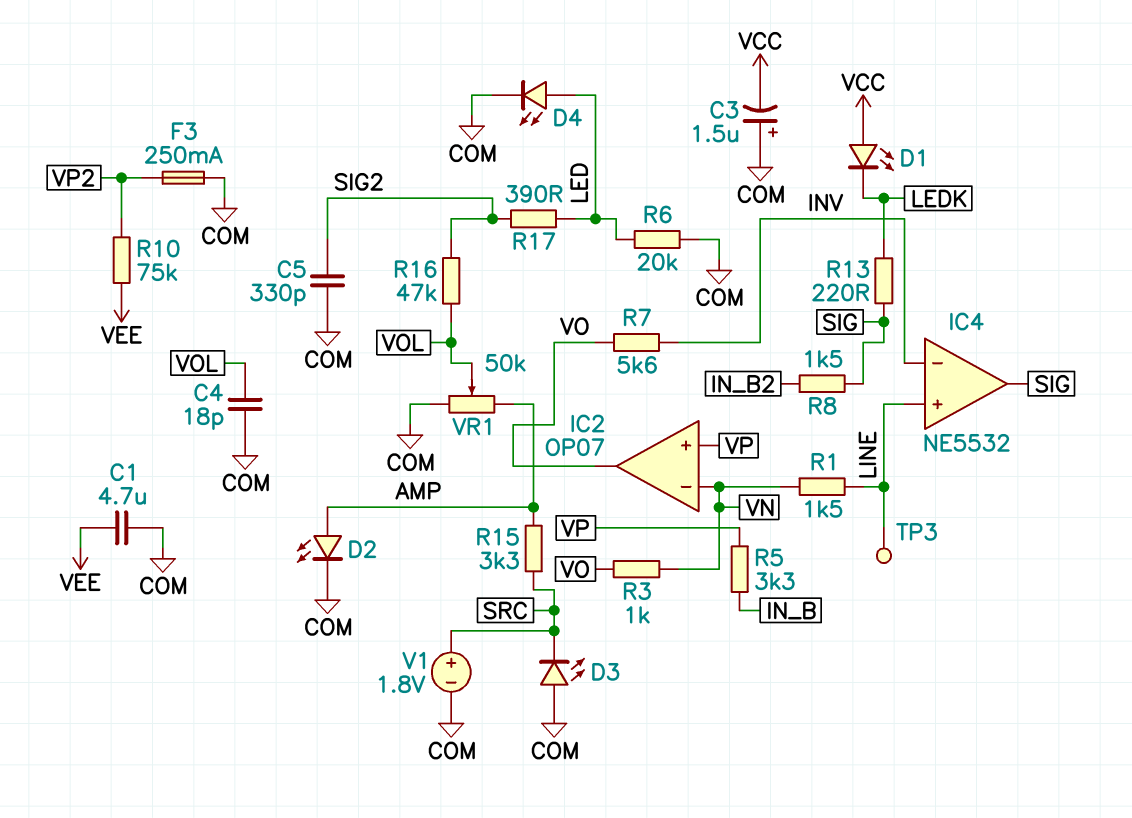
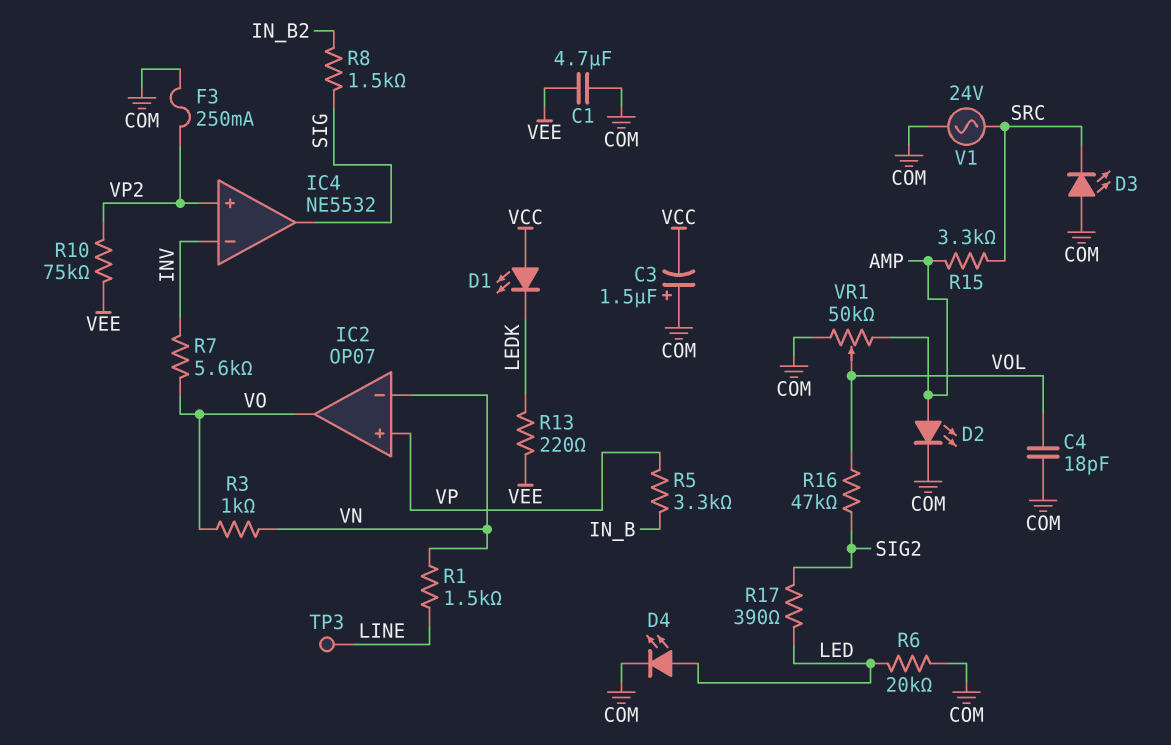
C5: 330pF (COM, SIG2) -> none
IC4 pin in+: LINE -> VP2
R13: 220 (LEDK, SIG) -> 220 (LEDK, VEE)
V1: 1.8V (plus SRC, minus COM) -> AC 24V (COM, SRC)

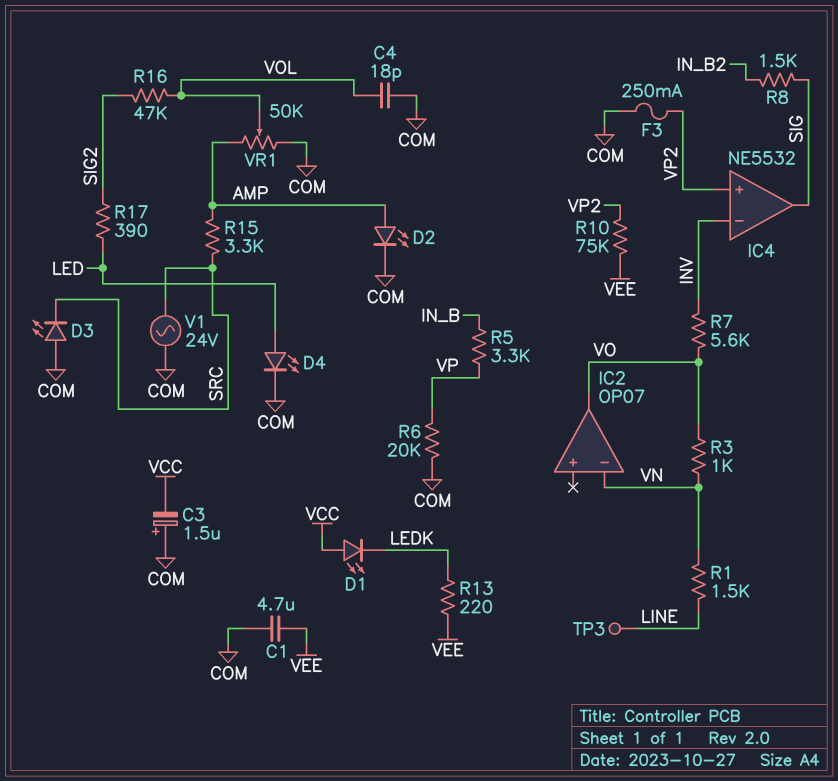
IC2 pin in+: VP -> none
R6: 20k (COM, LED) -> 20k (COM, VP)

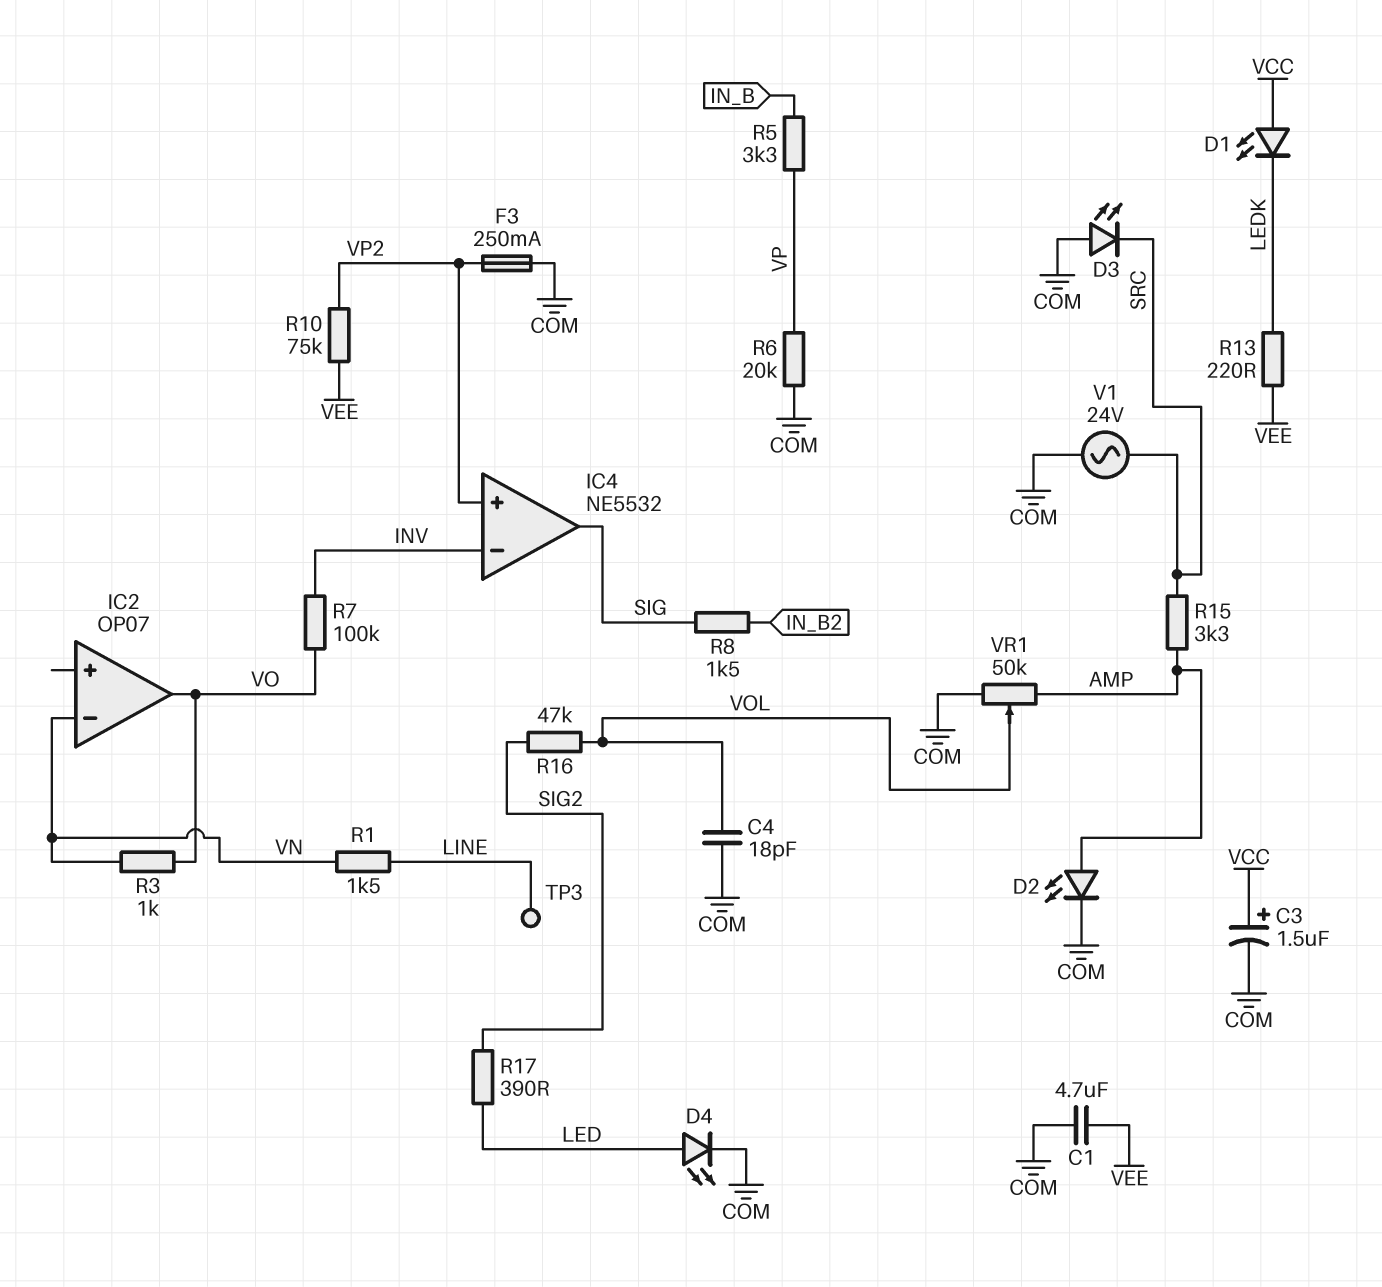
C3: 1.5uF (plus COM, minus VCC) -> 1.5uF (plus VCC, minus COM)
R7: 5.6k (INV, VO) -> 100k (INV, VO)

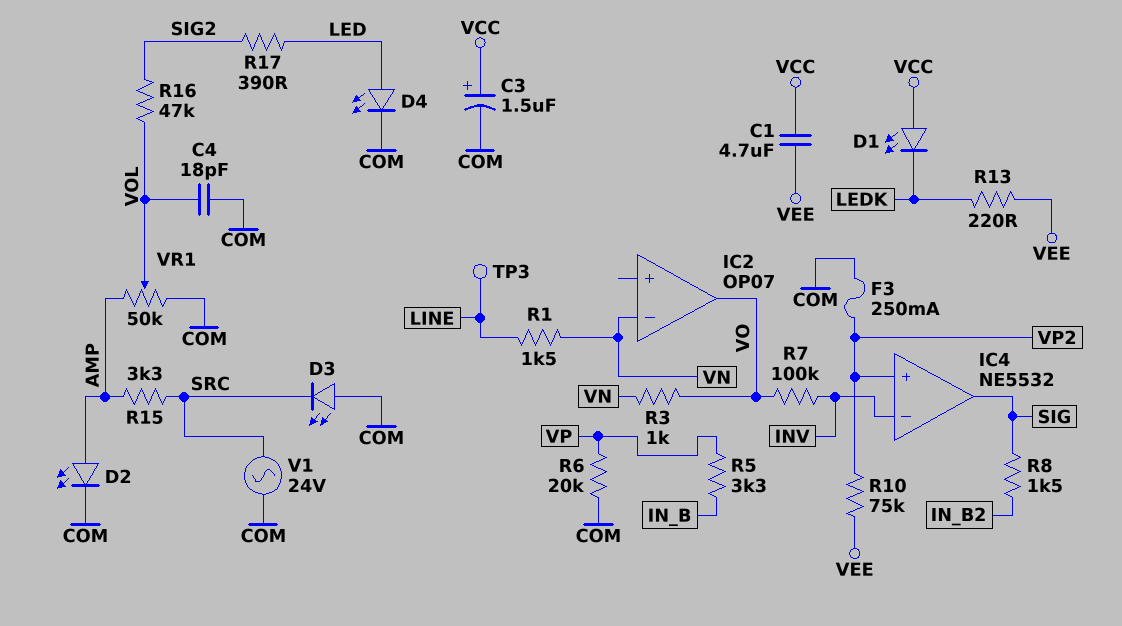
C1: 4.7uF (COM, VEE) -> 4.7uF (VCC, VEE)

